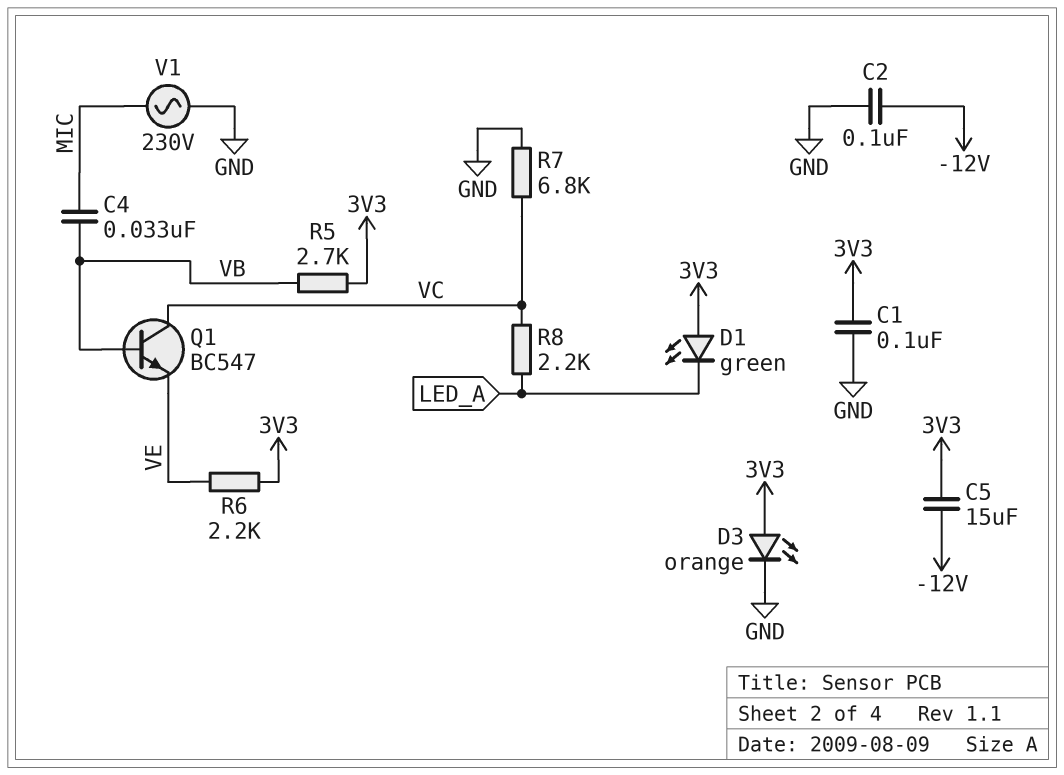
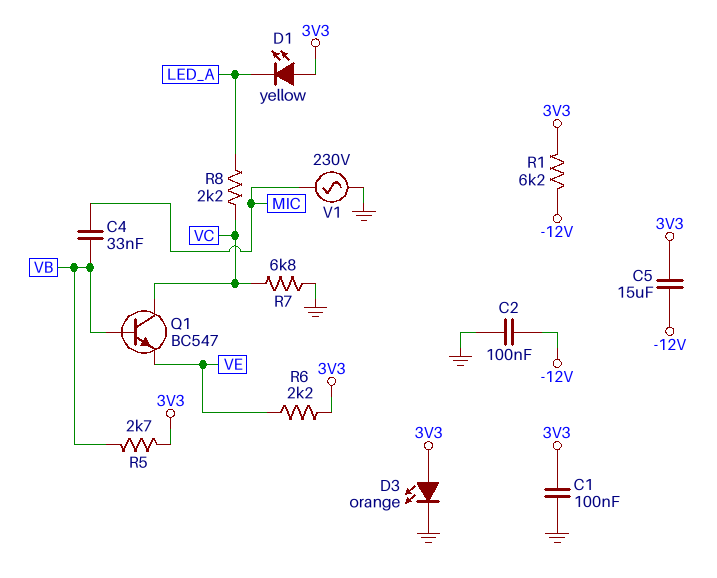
D1: LED green (A 3V3, K LED_A) -> LED yellow (A 3V3, K LED_A)
R1: none -> 6.2k (-12V, 3V3)

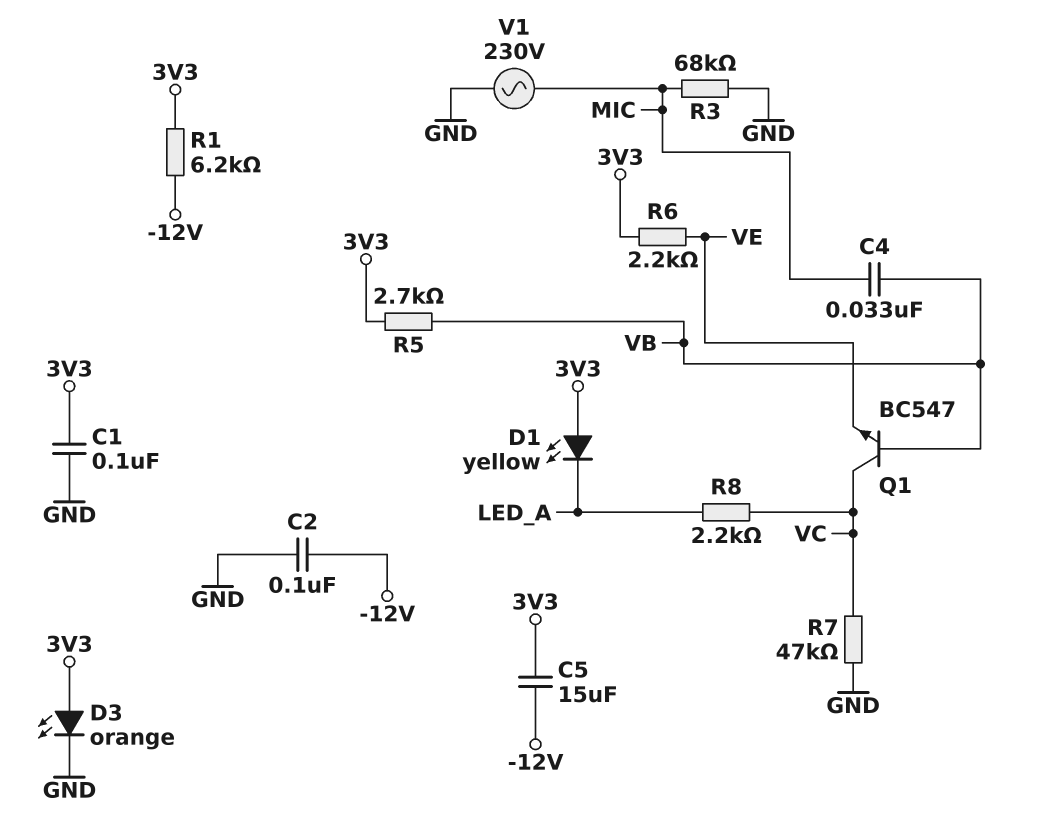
R3: none -> 68k (GND, MIC)
R7: 6.8k (GND, VC) -> 47k (GND, VC)

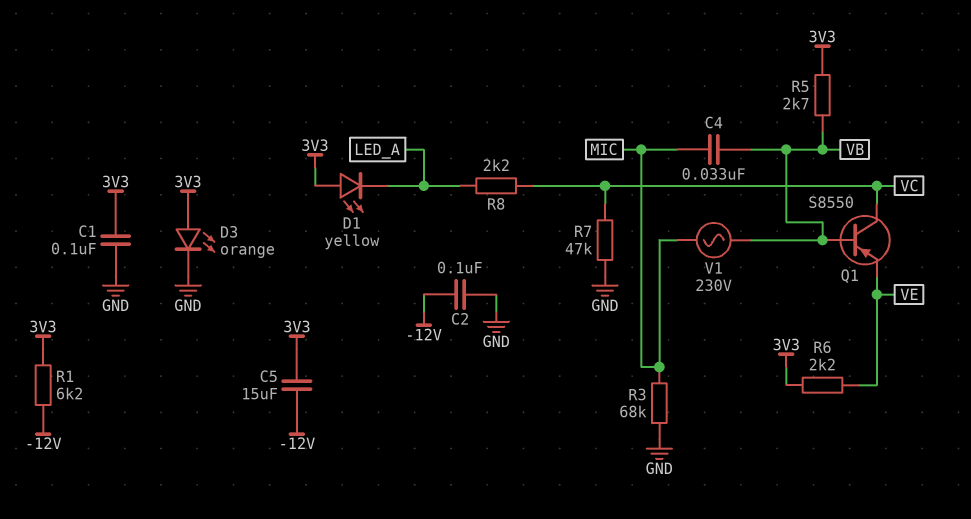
Q1: NPN BC547 (B VB, C VC, E VE) -> PNP S8550 (B VB, C VC, E VE)
V1: AC 230V (GND, MIC) -> AC 230V (MIC, VB)

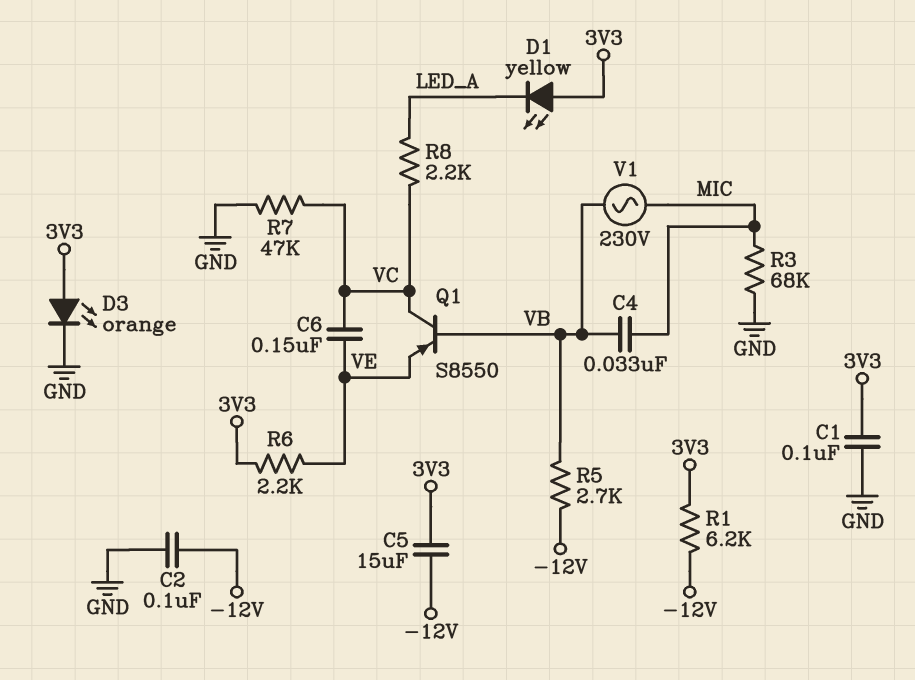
C6: none -> 150nF (VC, VE)
R5: 2.7k (3V3, VB) -> 2.7k (-12V, VB)

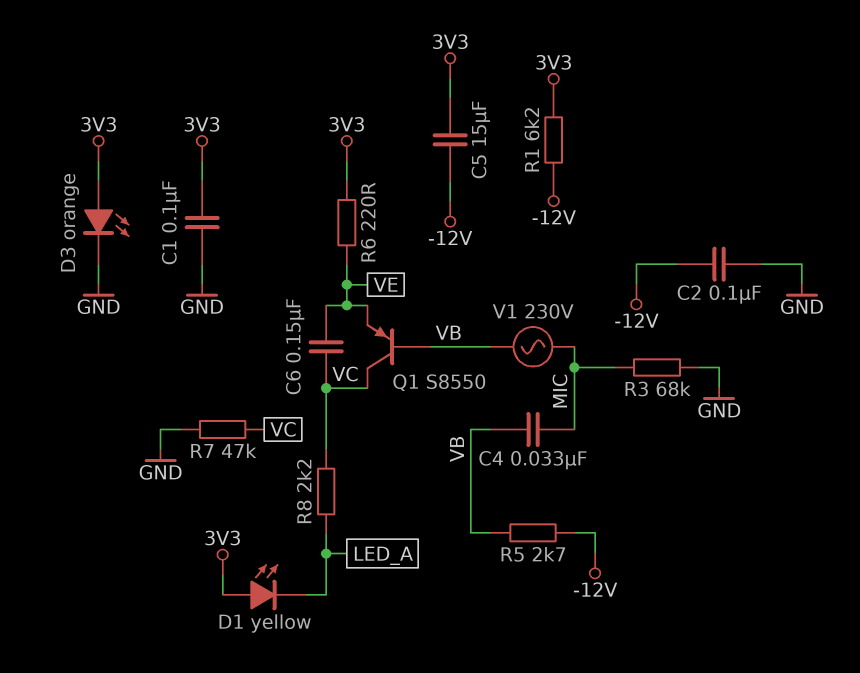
R6: 2.2k (3V3, VE) -> 220 (3V3, VE)

